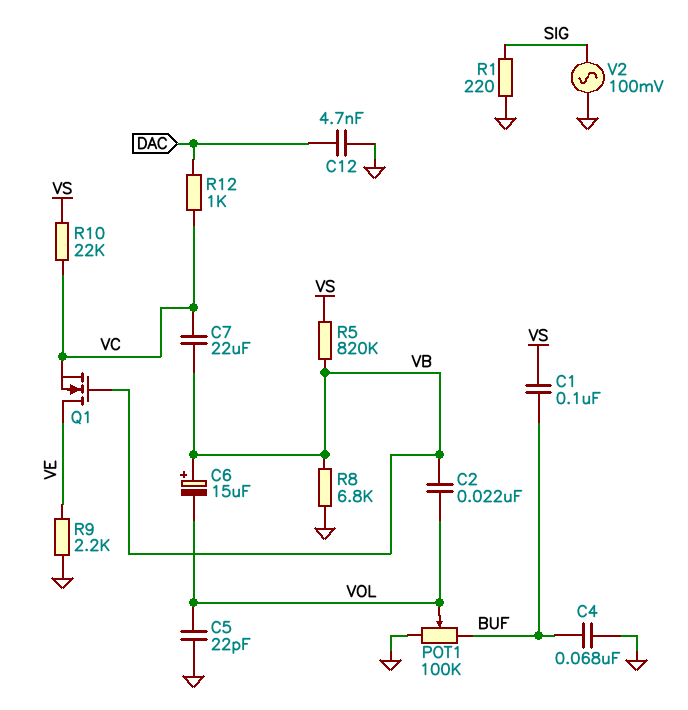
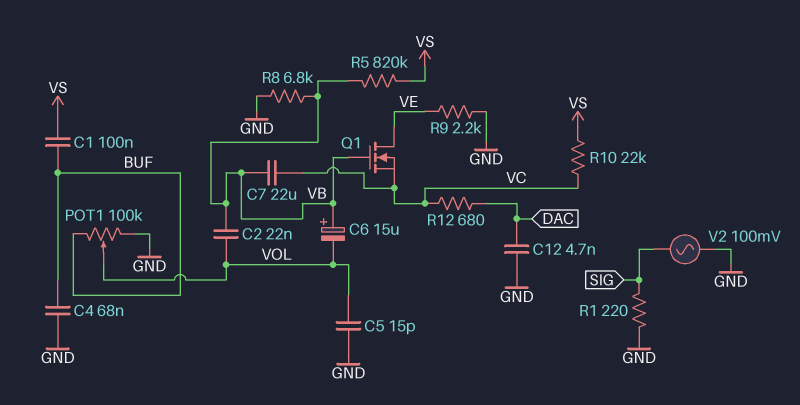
C5: 22pF (GND, VOL) -> 15pF (GND, VOL)
R12: 1k (DAC, VC) -> 680 (DAC, VC)

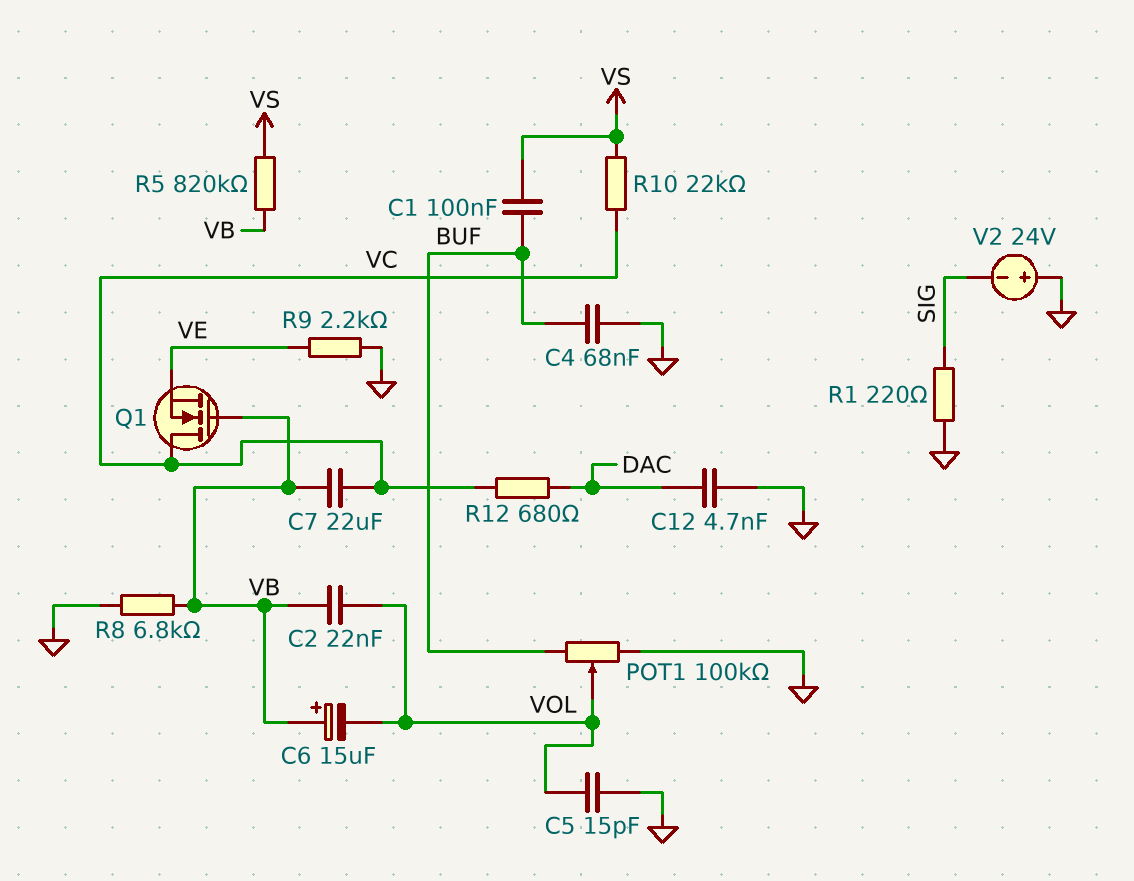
Q1: NMOS (G VB, D VE, S VC) -> NMOS (G VB, D VC, S VE)
V2: AC 100mV (GND, SIG) -> 24V (plus GND, minus SIG)

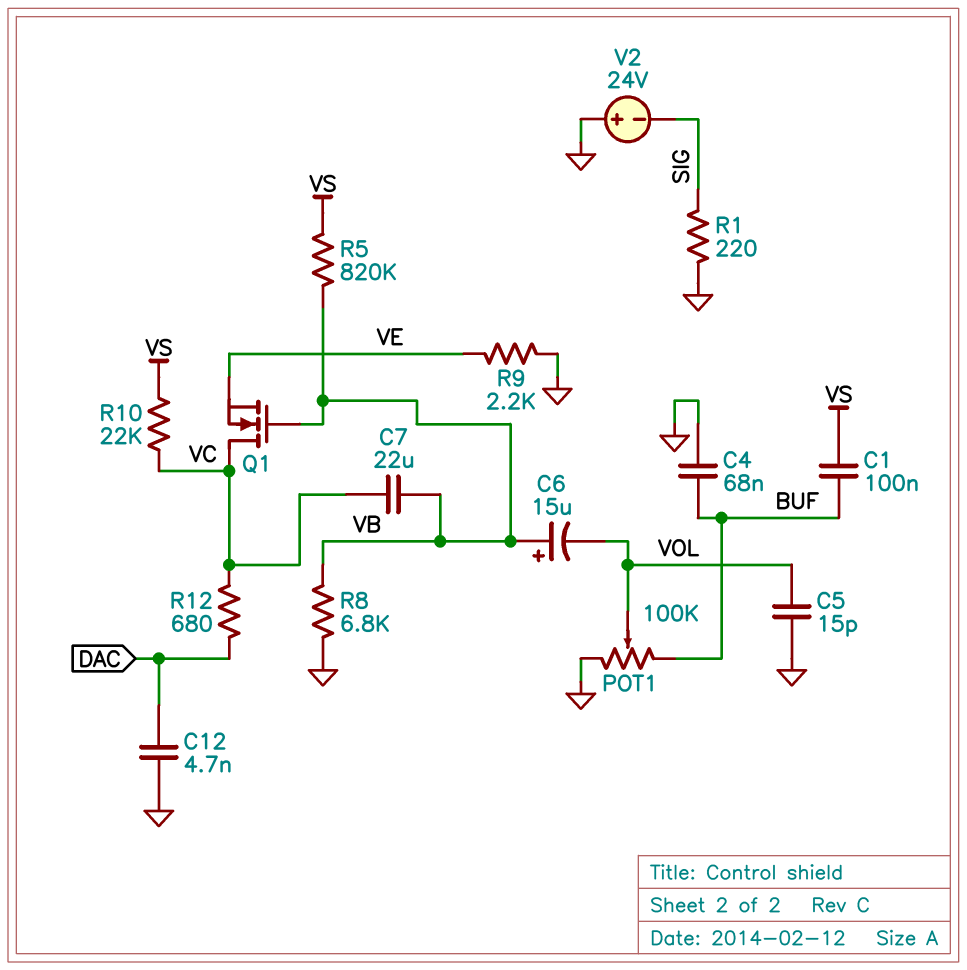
C2: 22nF (VB, VOL) -> none

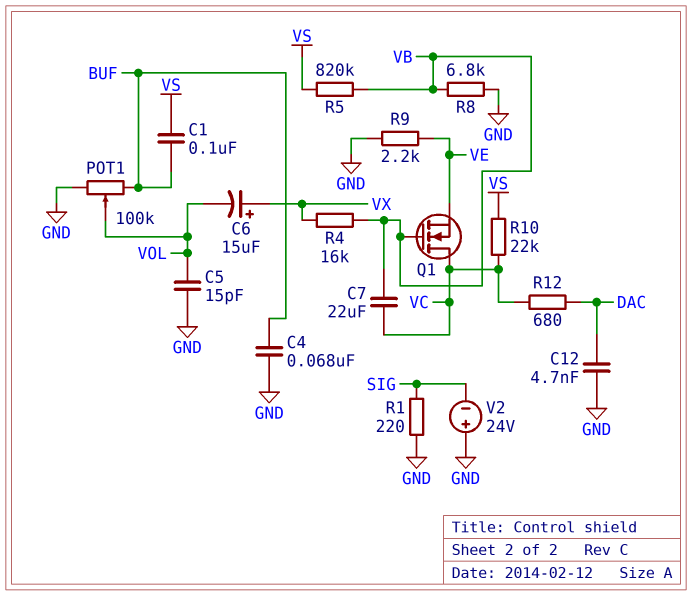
C6: 15uF (plus VB, minus VOL) -> 15uF (plus VX, minus VOL)
R4: none -> 16k (VB, VX)

